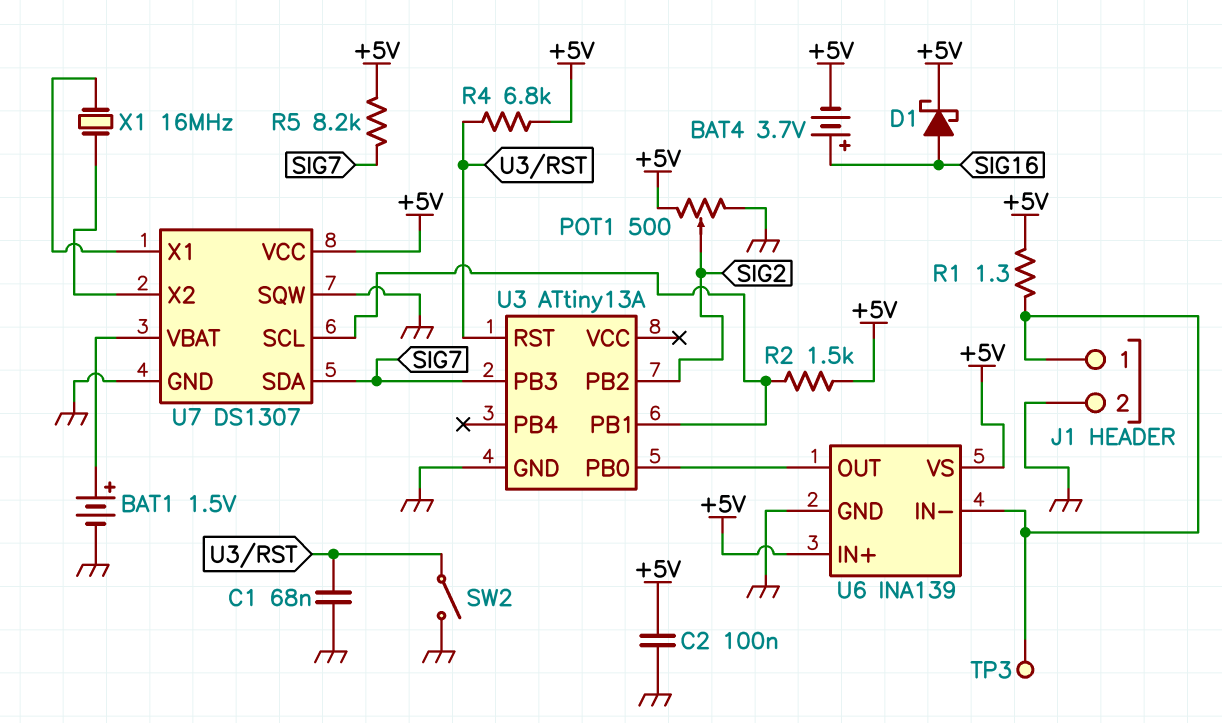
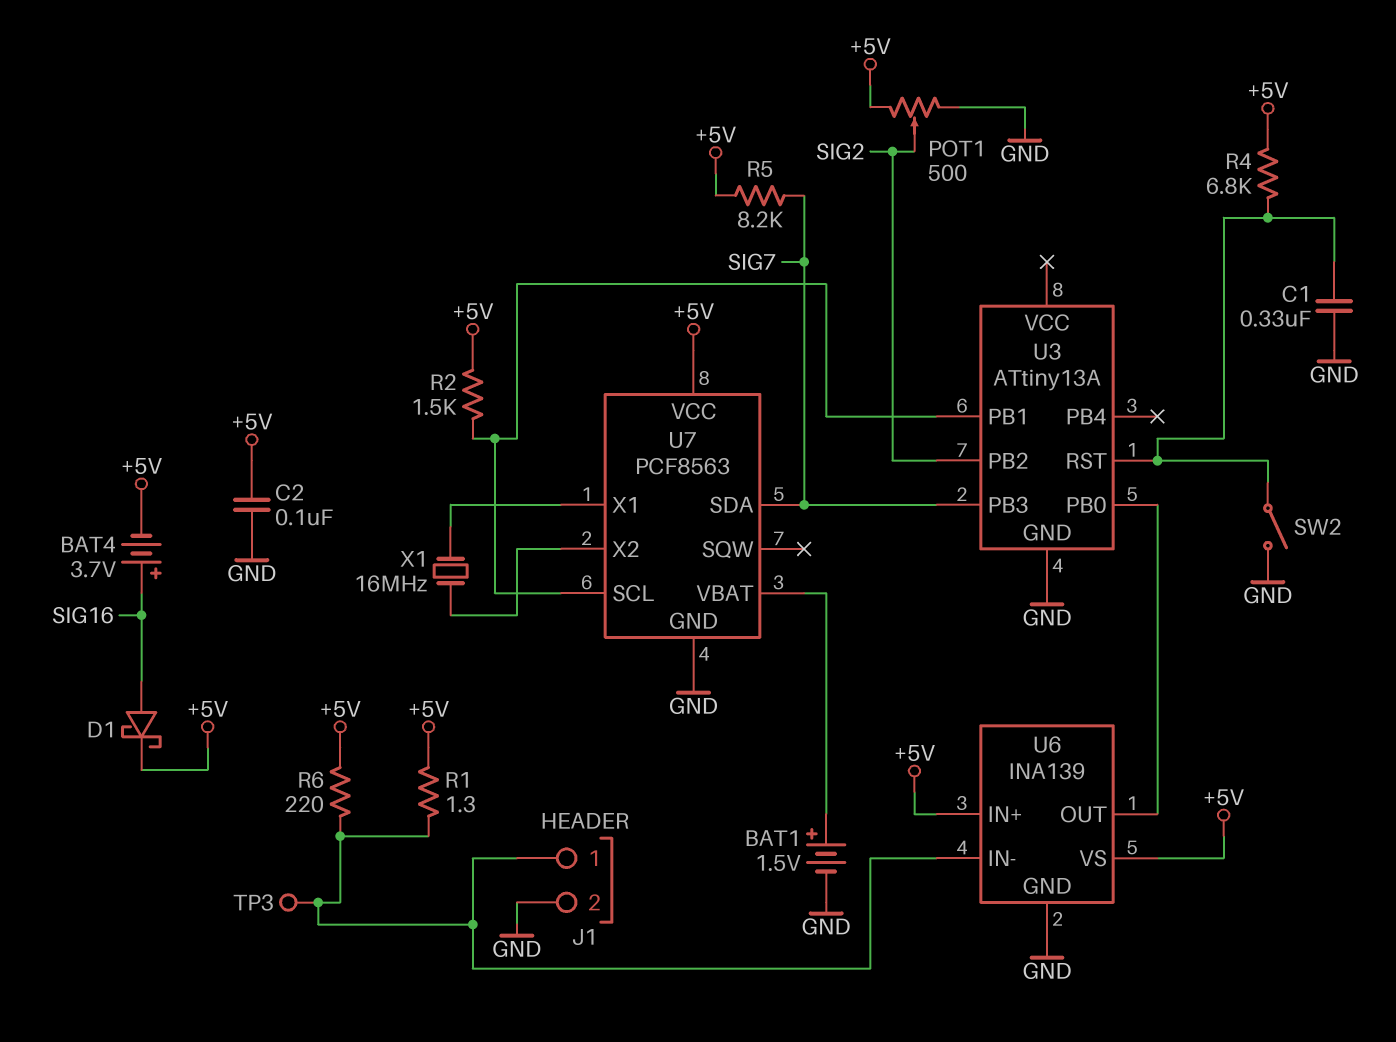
C1: 68nF (GND, U3/RST) -> 330nF (GND, U3/RST)
R6: none -> 220 (+5V, J1/1)
U7: DS1307 -> PCF8563
U7 pin SQW: GND -> none

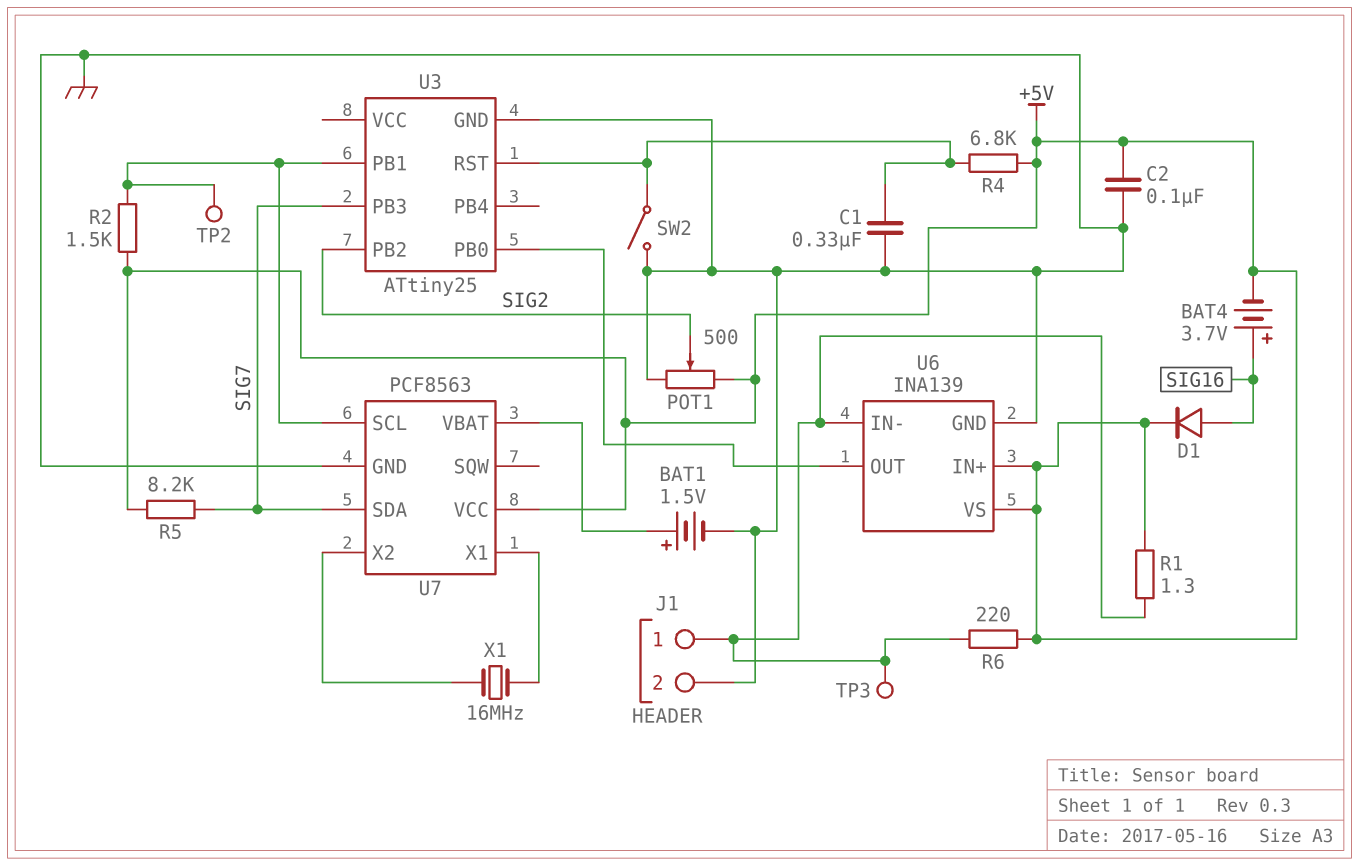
D1: schottky (A SIG16, K +5V) -> diode (A SIG16, K +5V)
TP2: none -> test point (U3/PB1)
U3: ATtiny13A -> ATtiny25

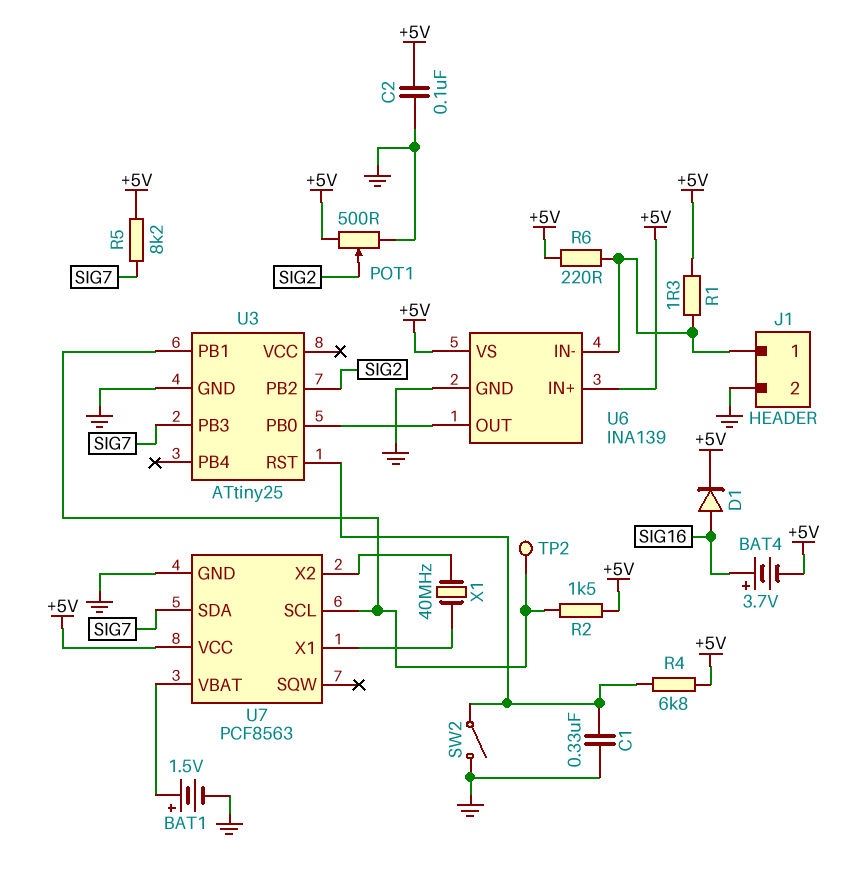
TP3: test point (J1/1) -> none
X1: 16MHz (U7/X1, U7/X2) -> 40MHz (U7/X1, U7/X2)

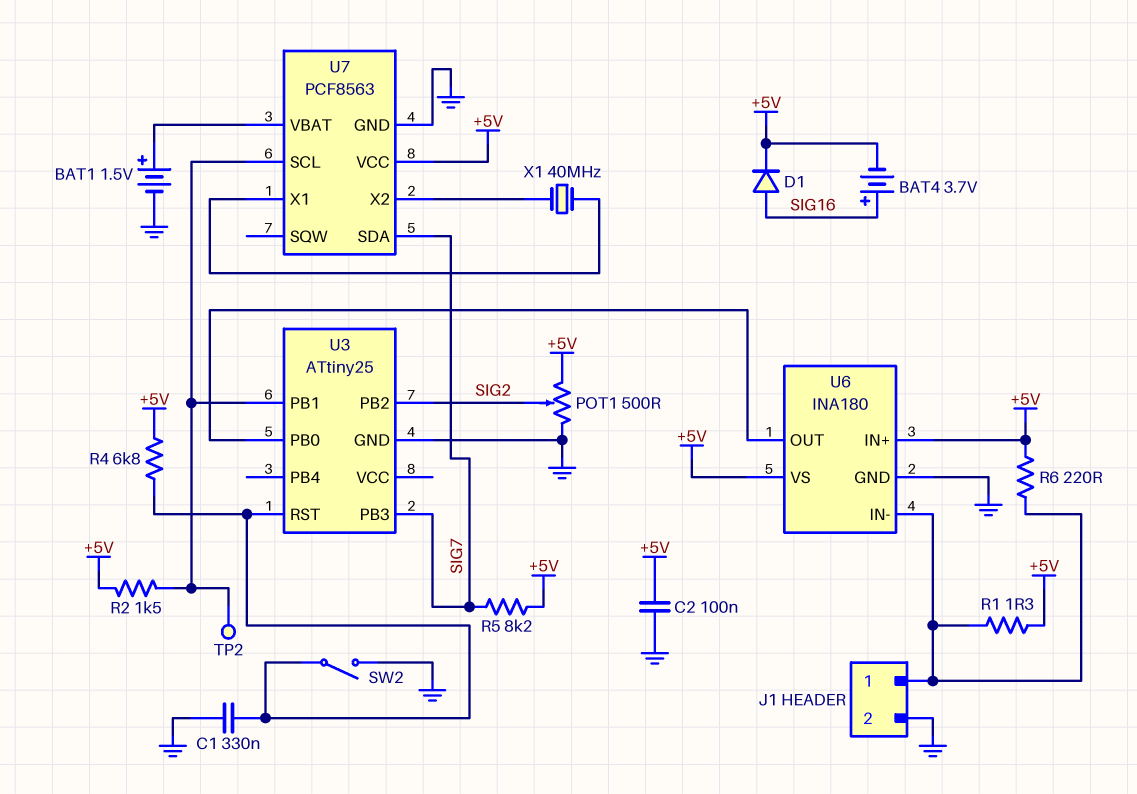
U6: INA139 -> INA180

